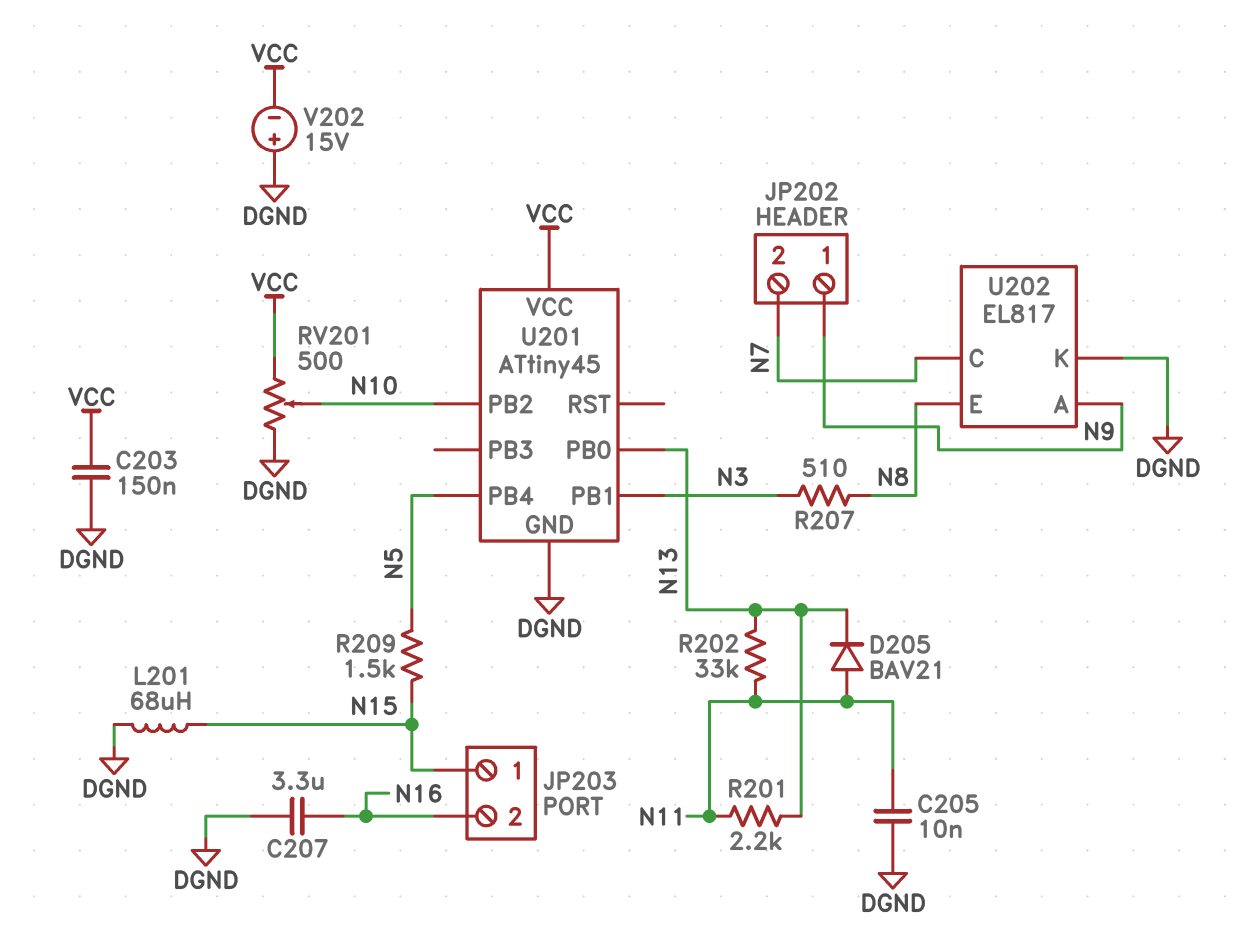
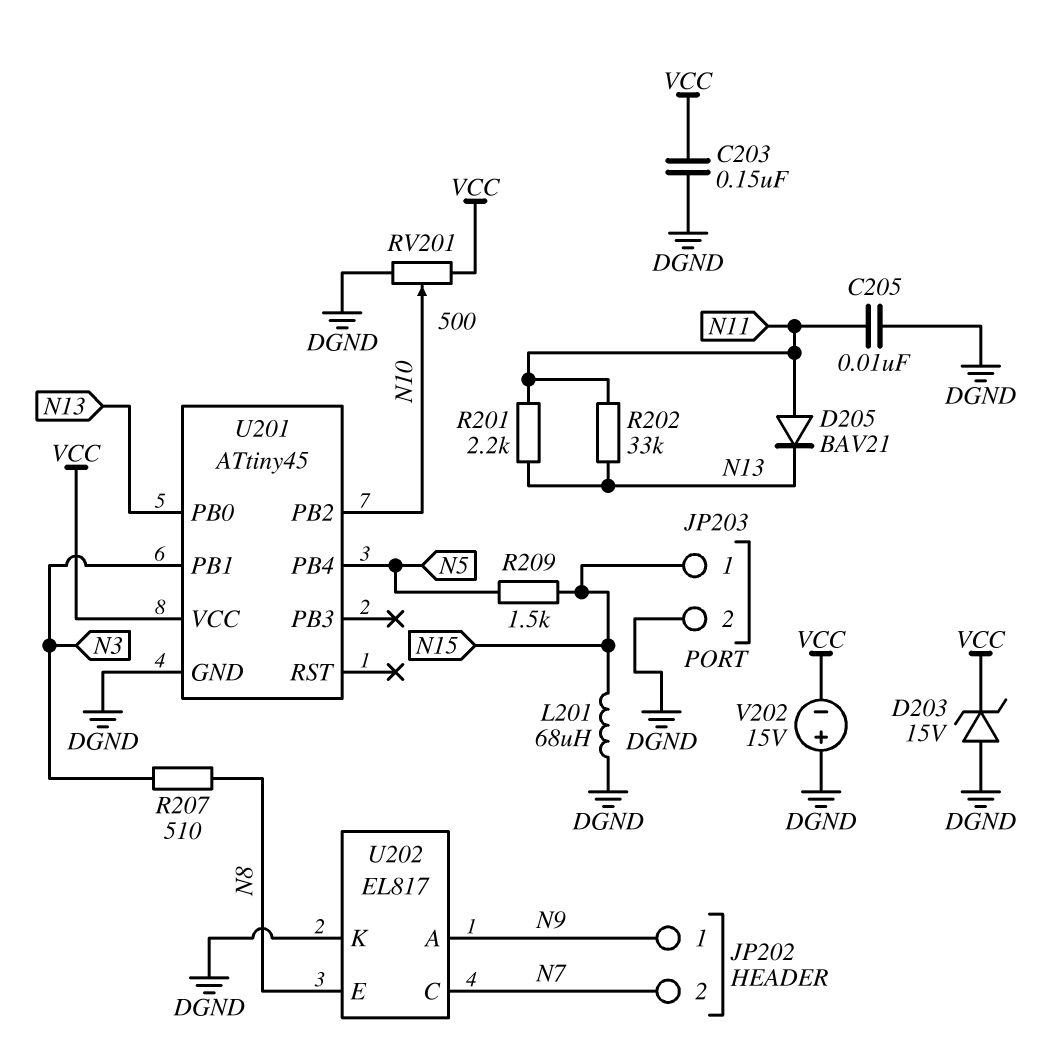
C207: 3.3uF (DGND, N16) -> none
D203: none -> zener 15V (A DGND, K VCC)
JP203 pin 2: N16 -> DGND

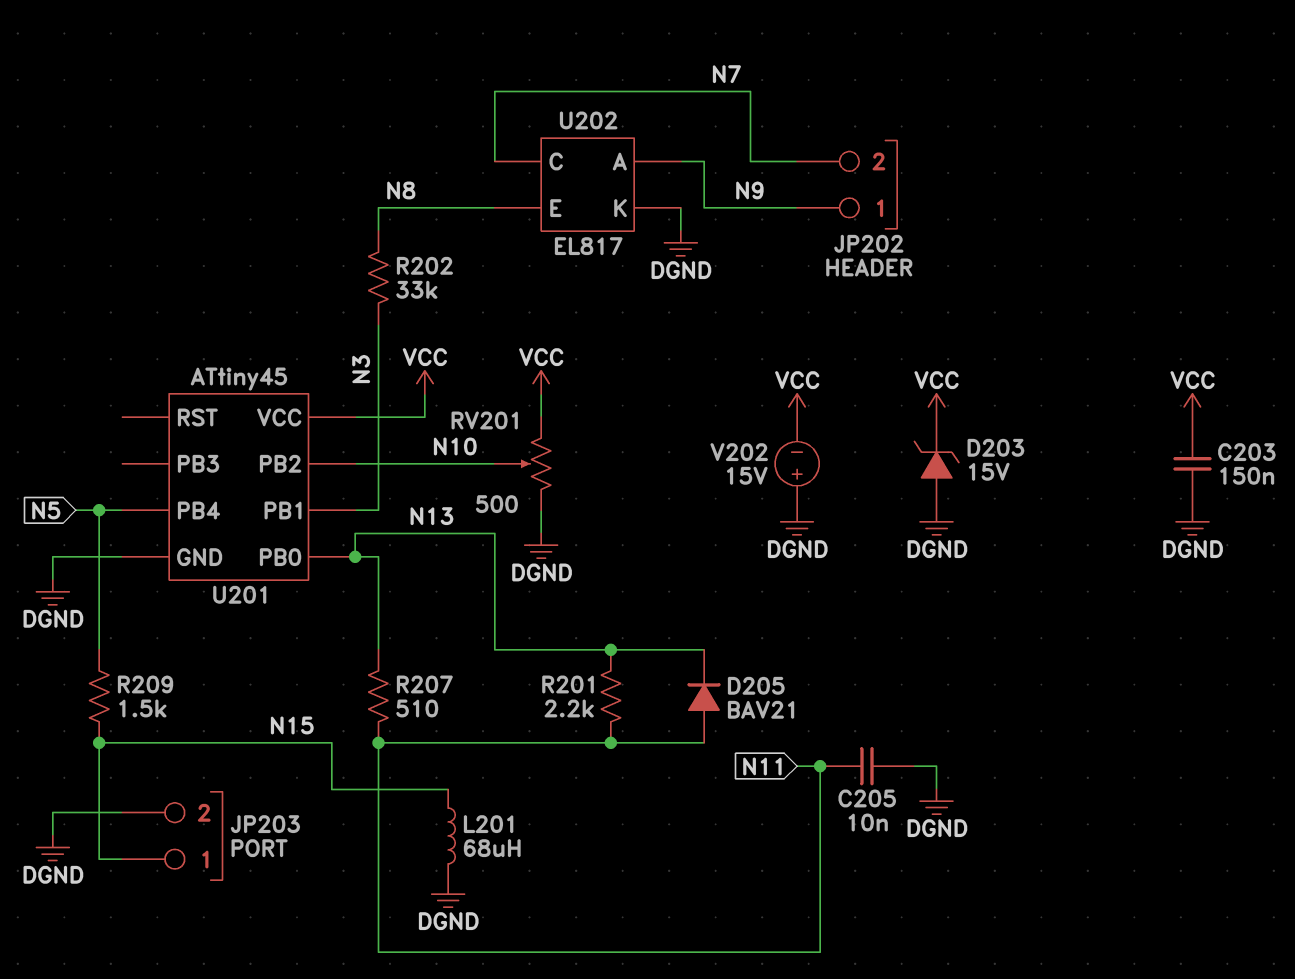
R202: 33k (N11, N13) -> 33k (N3, N8)
R207: 510 (N3, N8) -> 510 (N11, N13)

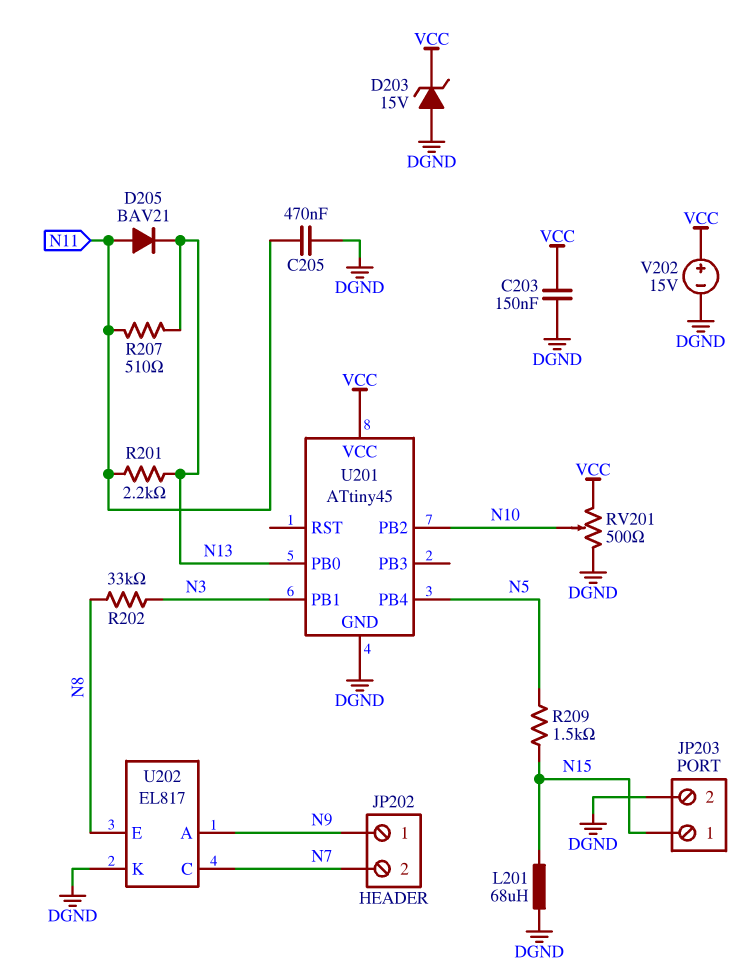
C205: 10nF (DGND, N11) -> 470nF (DGND, N11)
V202: 15V (plus DGND, minus VCC) -> 15V (plus VCC, minus DGND)

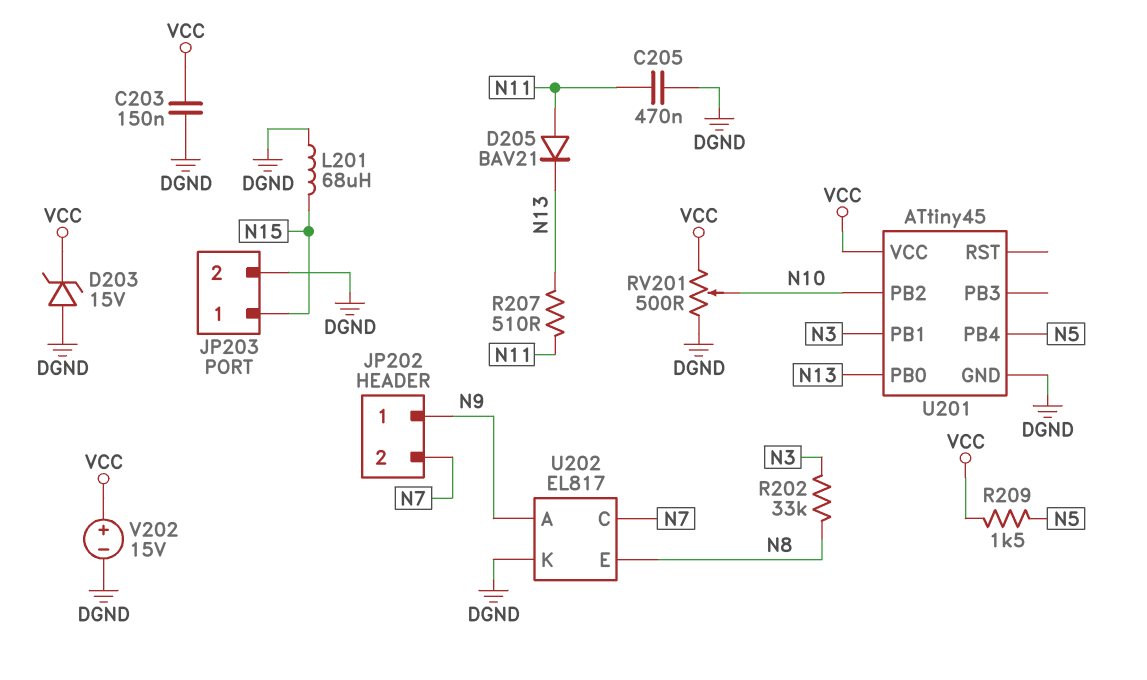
R201: 2.2k (N11, N13) -> none
R209: 1.5k (N5, N15) -> 1.5k (N5, VCC)

